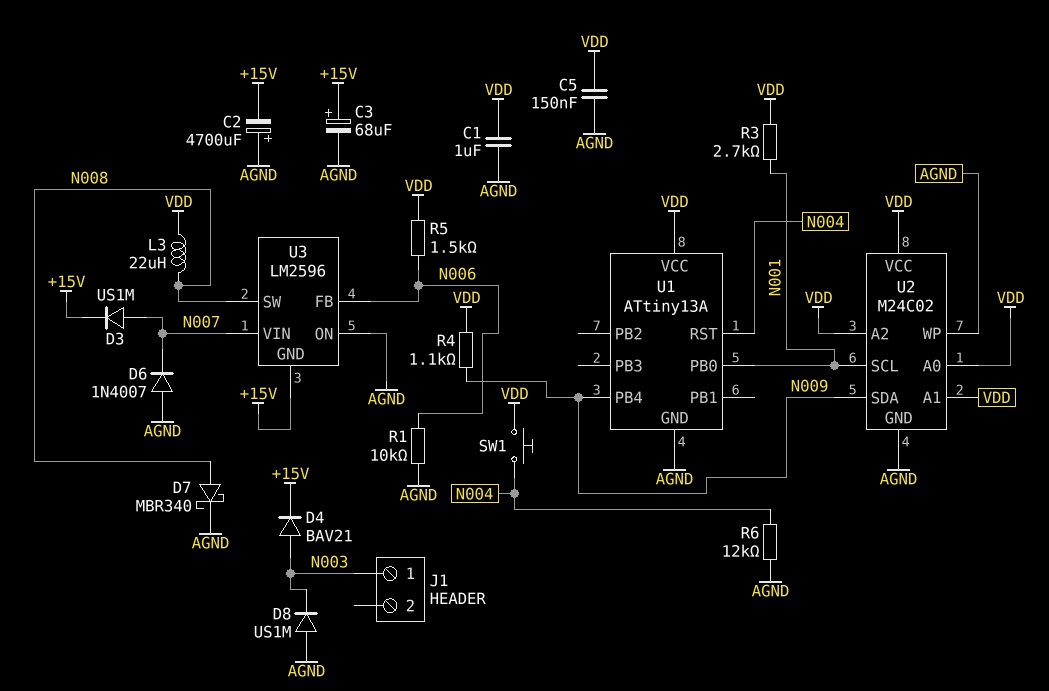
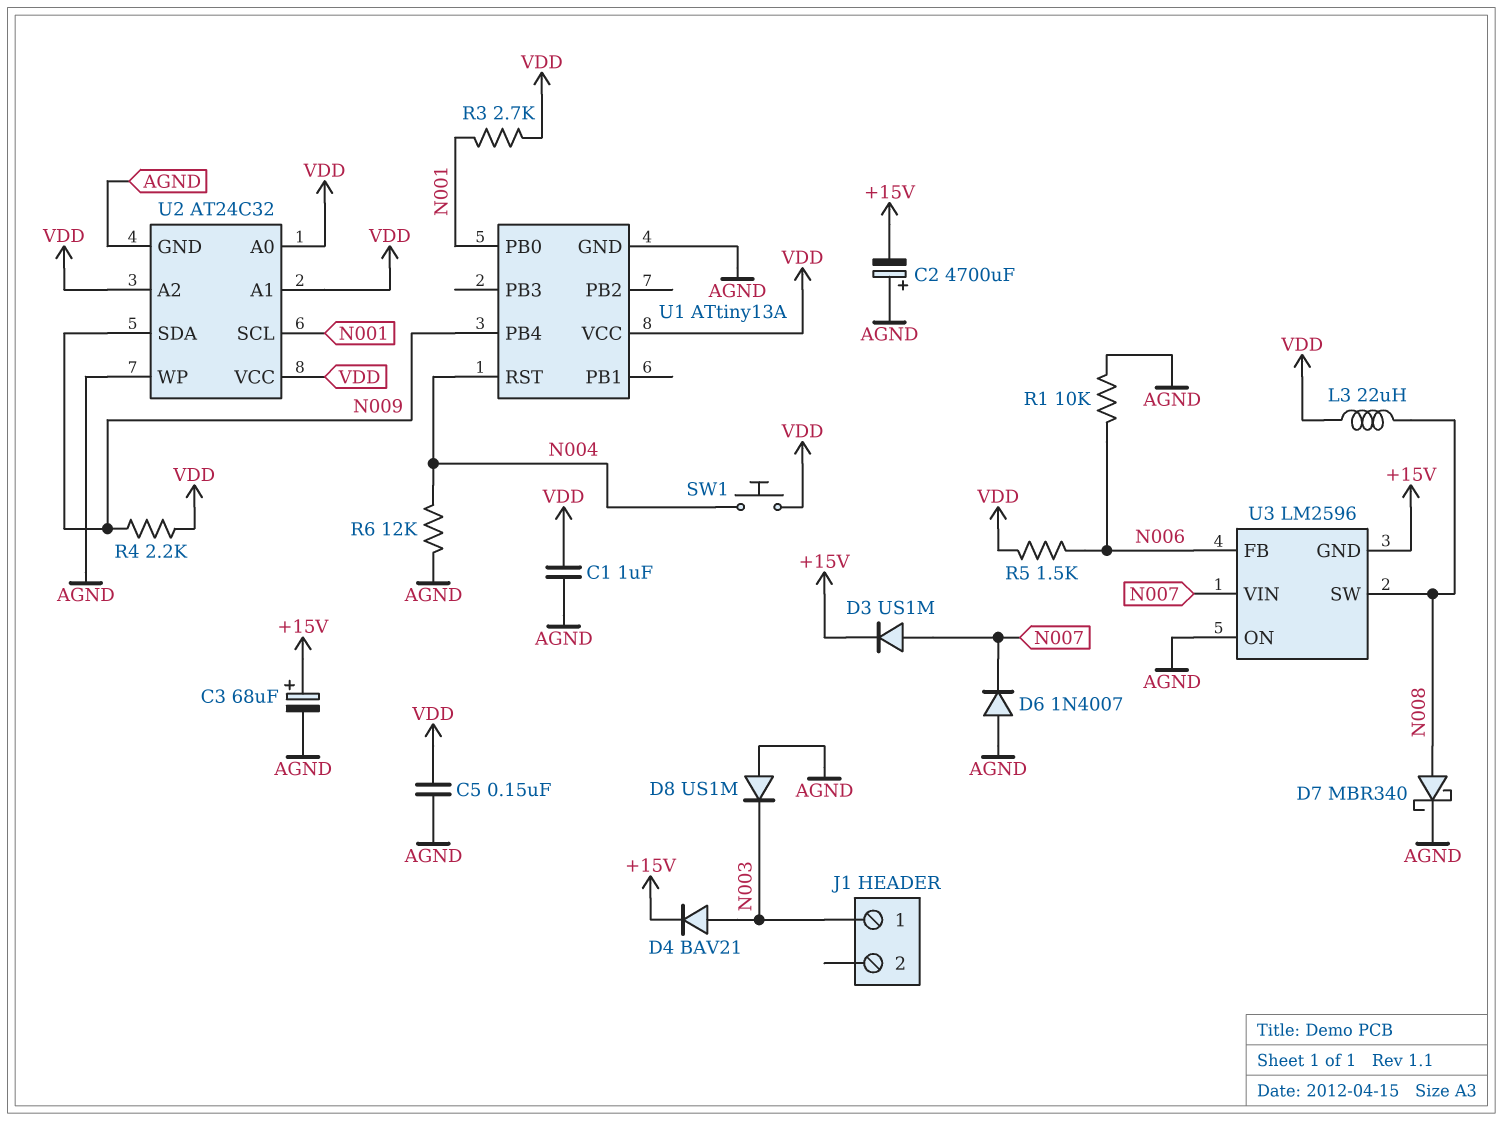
R4: 1.1k (N009, VDD) -> 2.2k (N009, VDD)
U2: M24C02 -> AT24C32

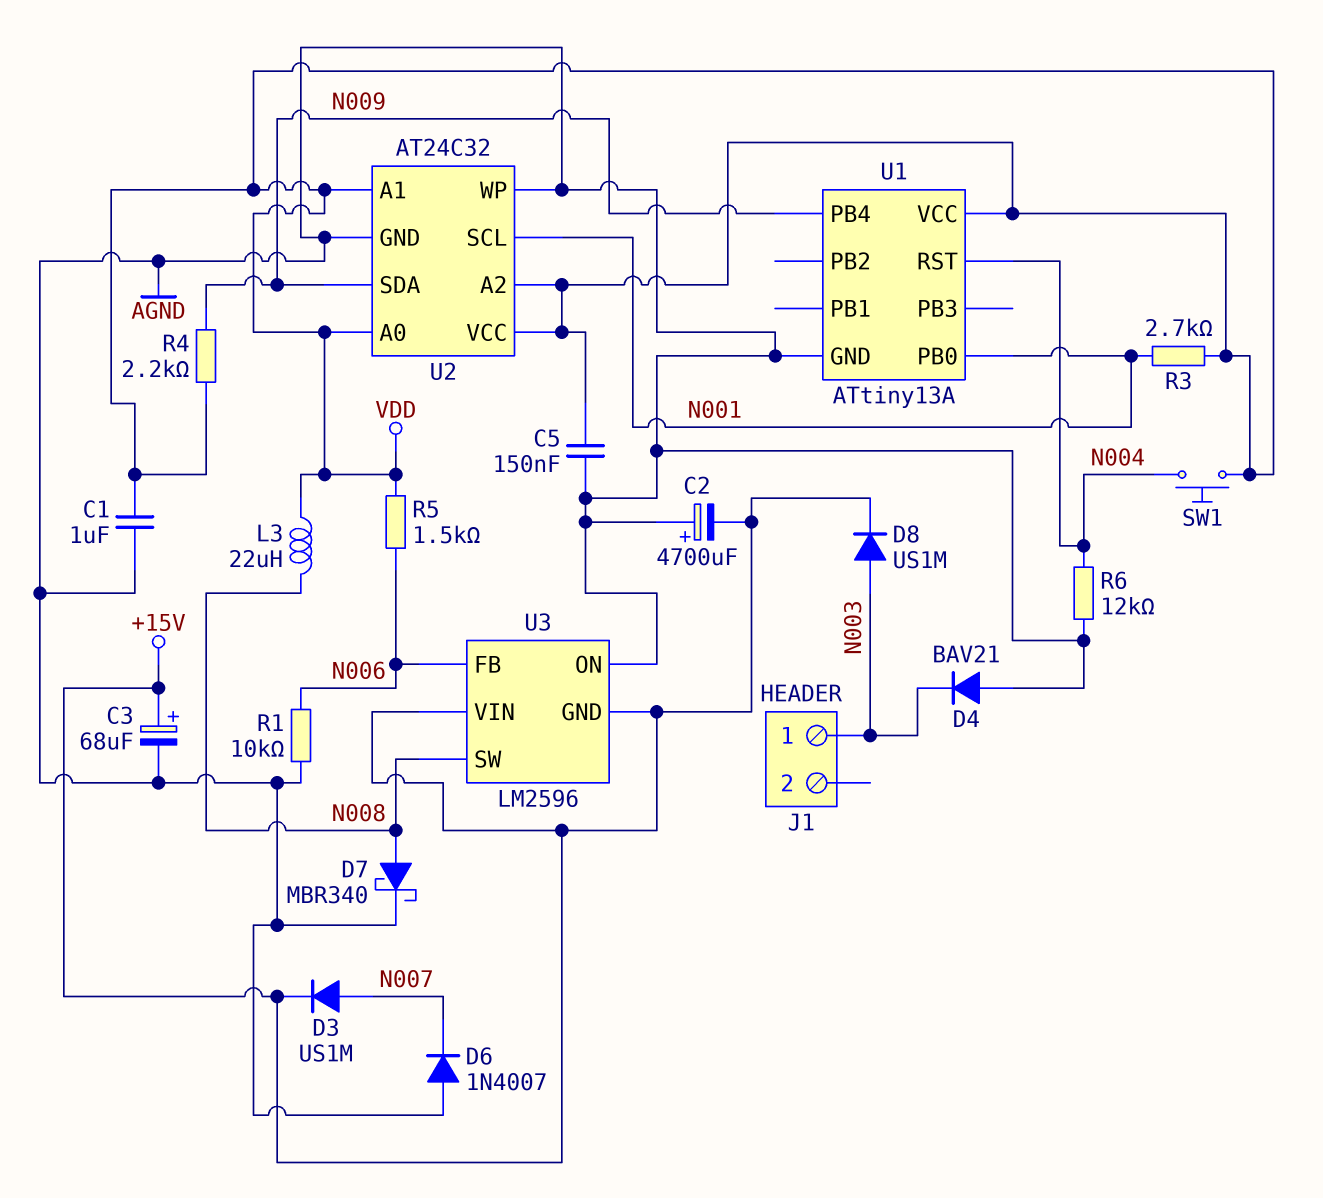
D4: diode BAV21 (A N003, K +15V) -> diode BAV21 (A AGND, K N003)
D8: diode US1M (A AGND, K N003) -> diode US1M (A N003, K +15V)
U3 pin VIN: N007 -> +15V

